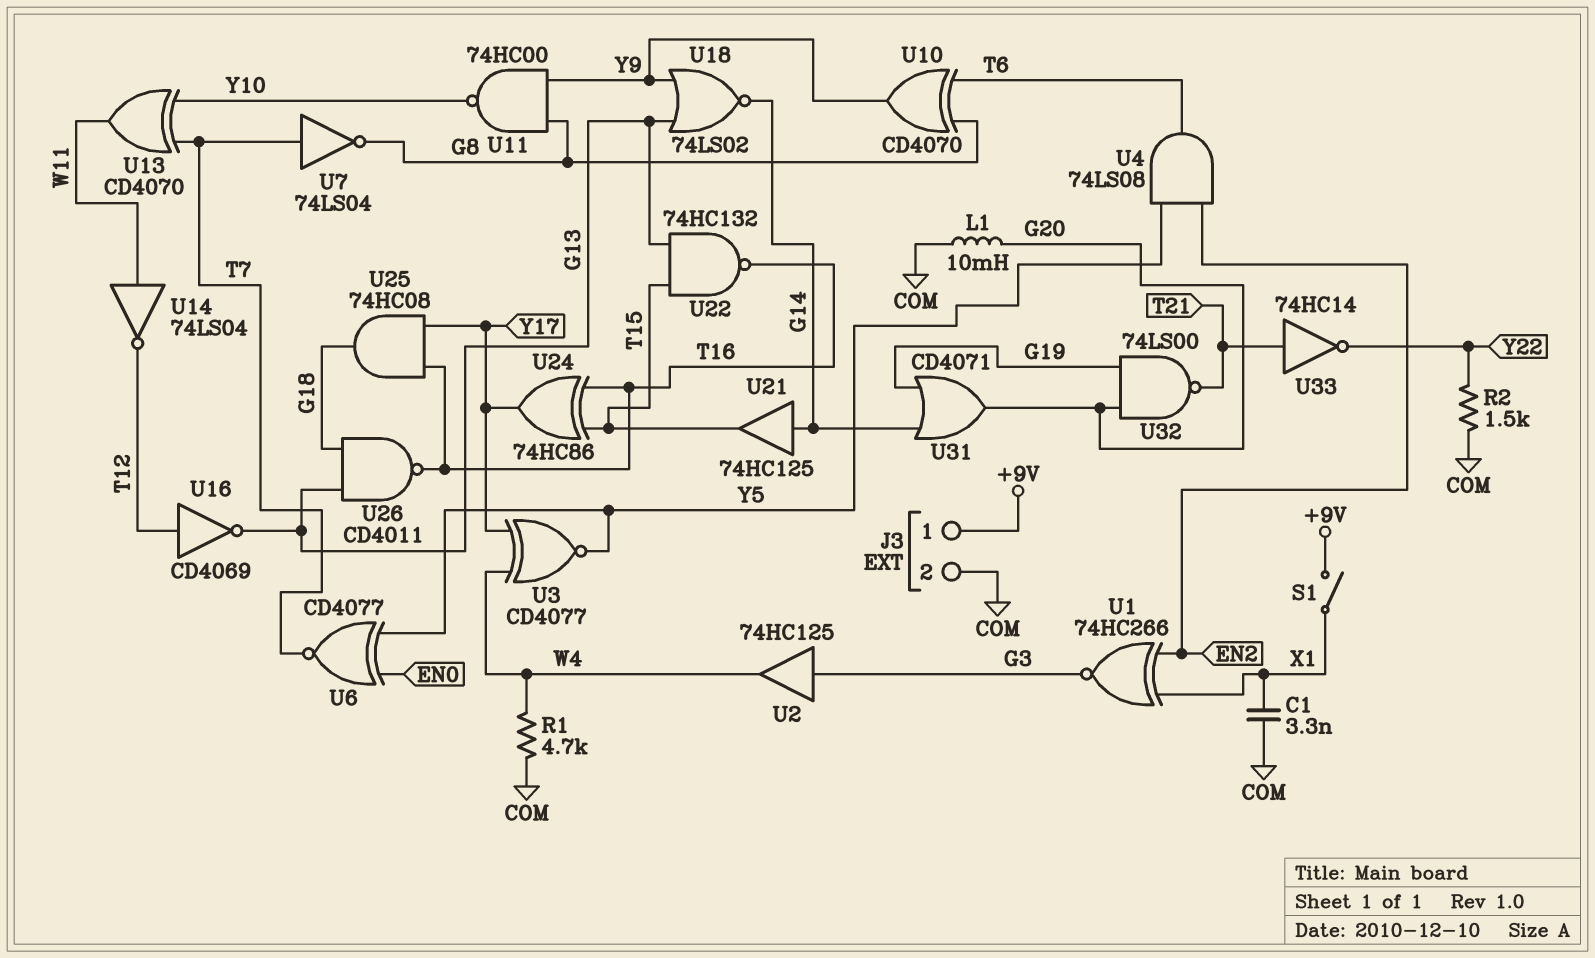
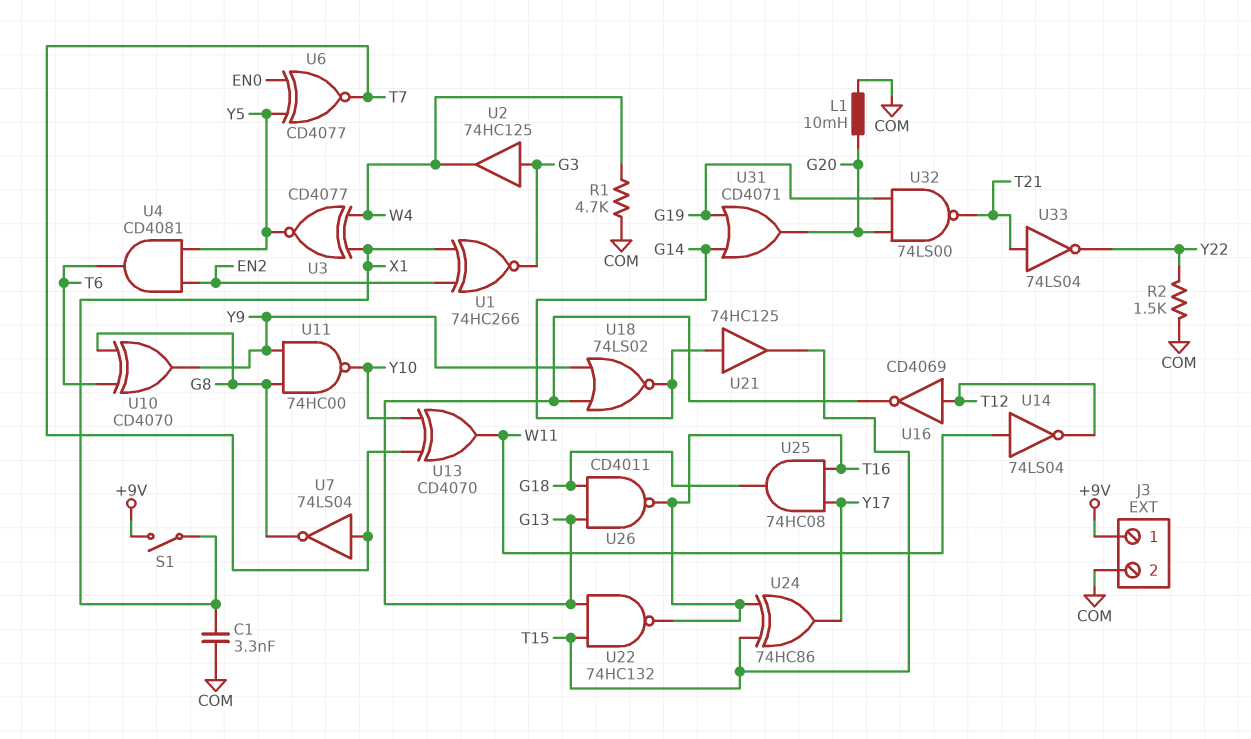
U3: XNOR CD4077 (in W4, in Y17, out Y5) -> XNOR CD4077 (in W4, in X1, out Y5)
U4: AND 74LS08 (in EN2, in Y5, out T6) -> AND CD4081 (in EN2, in Y5, out T6)
U33: NOT 74HC14 (in T21, out Y22) -> NOT 74LS04 (in T21, out Y22)

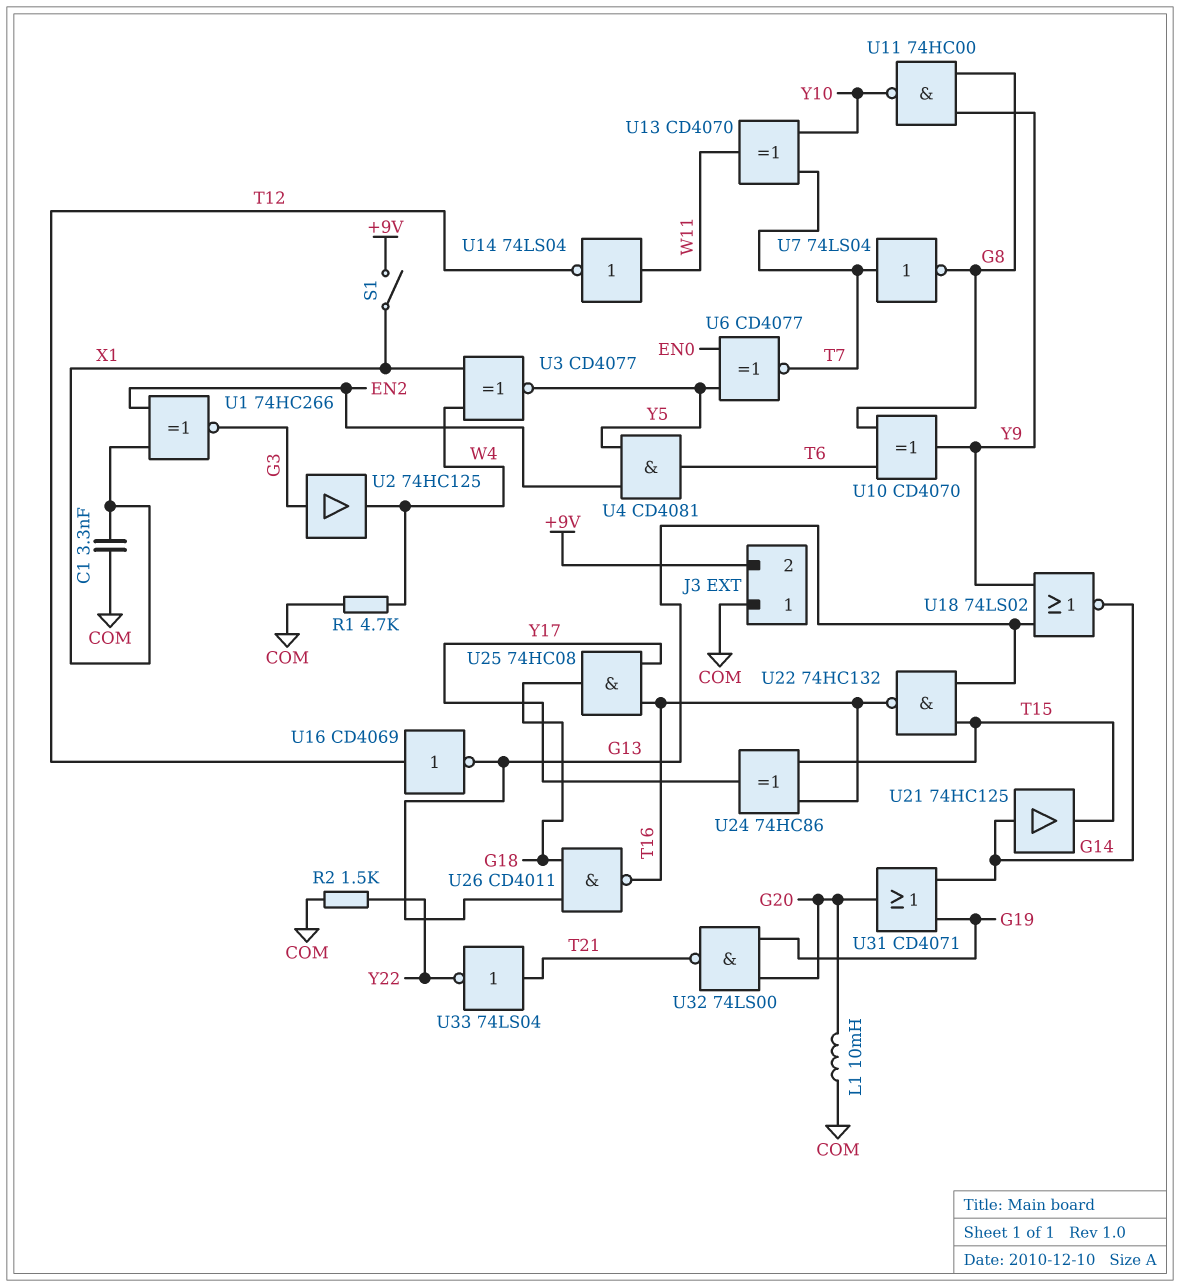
J3 pin 1: +9V -> COM
J3 pin 2: COM -> +9V

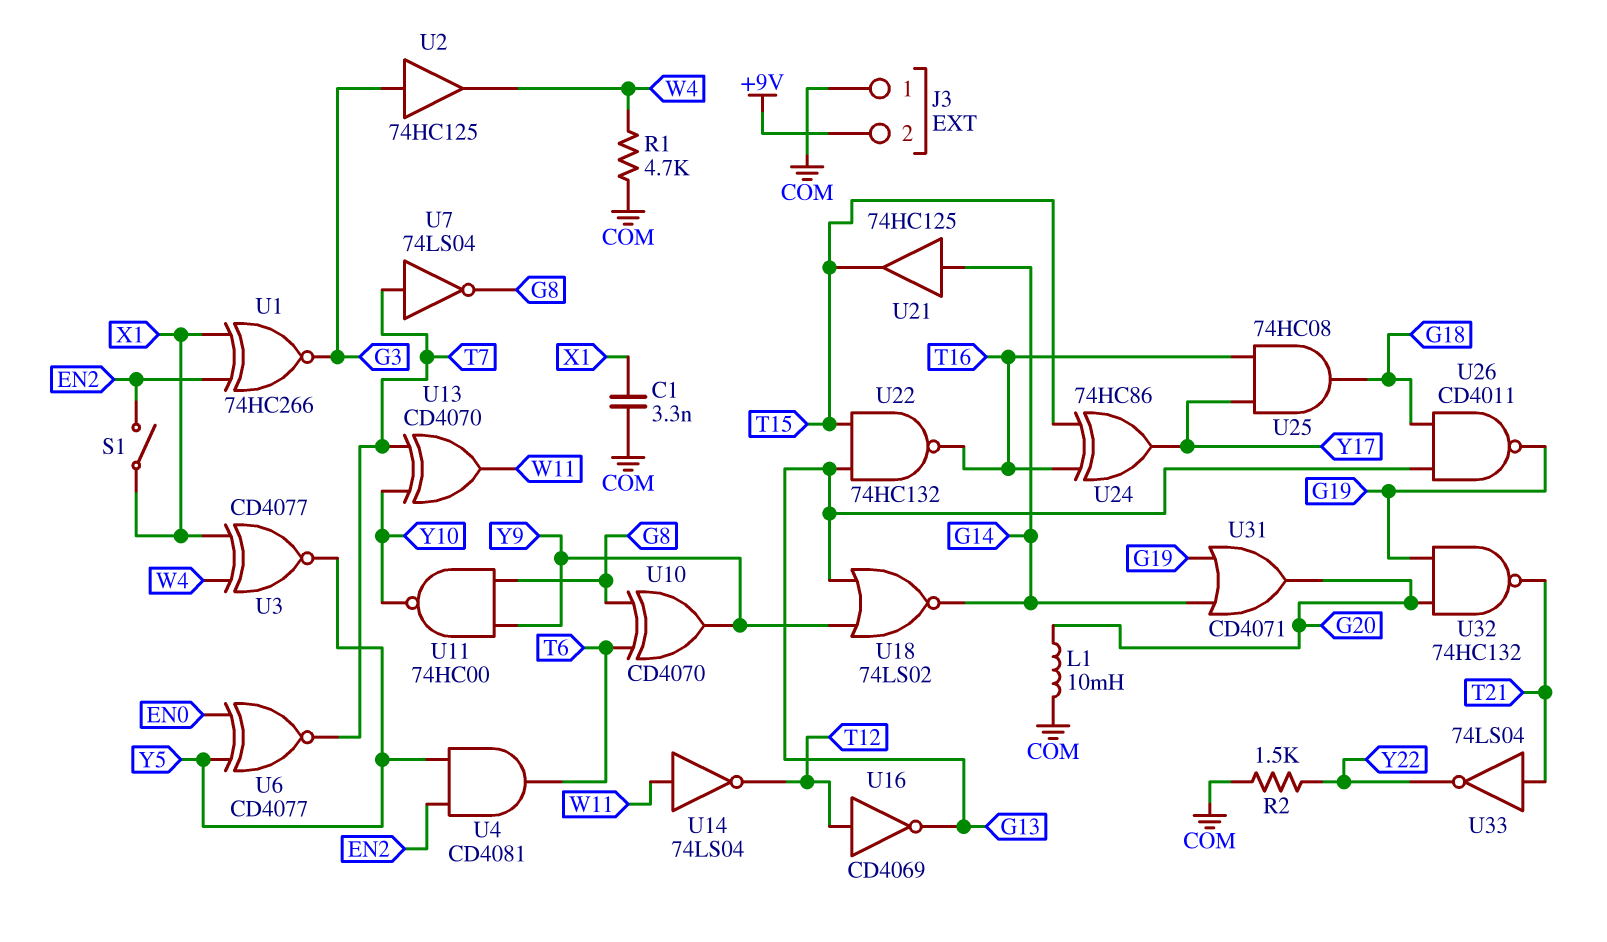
S1: switch (+9V, X1) -> switch (EN2, X1)
U26: NAND CD4011 (in G13, in G18, out T16) -> NAND CD4011 (in G13, in G18, out G19)
U32: NAND 74LS00 (in G19, in G20, out T21) -> NAND 74HC132 (in G19, in G20, out T21)

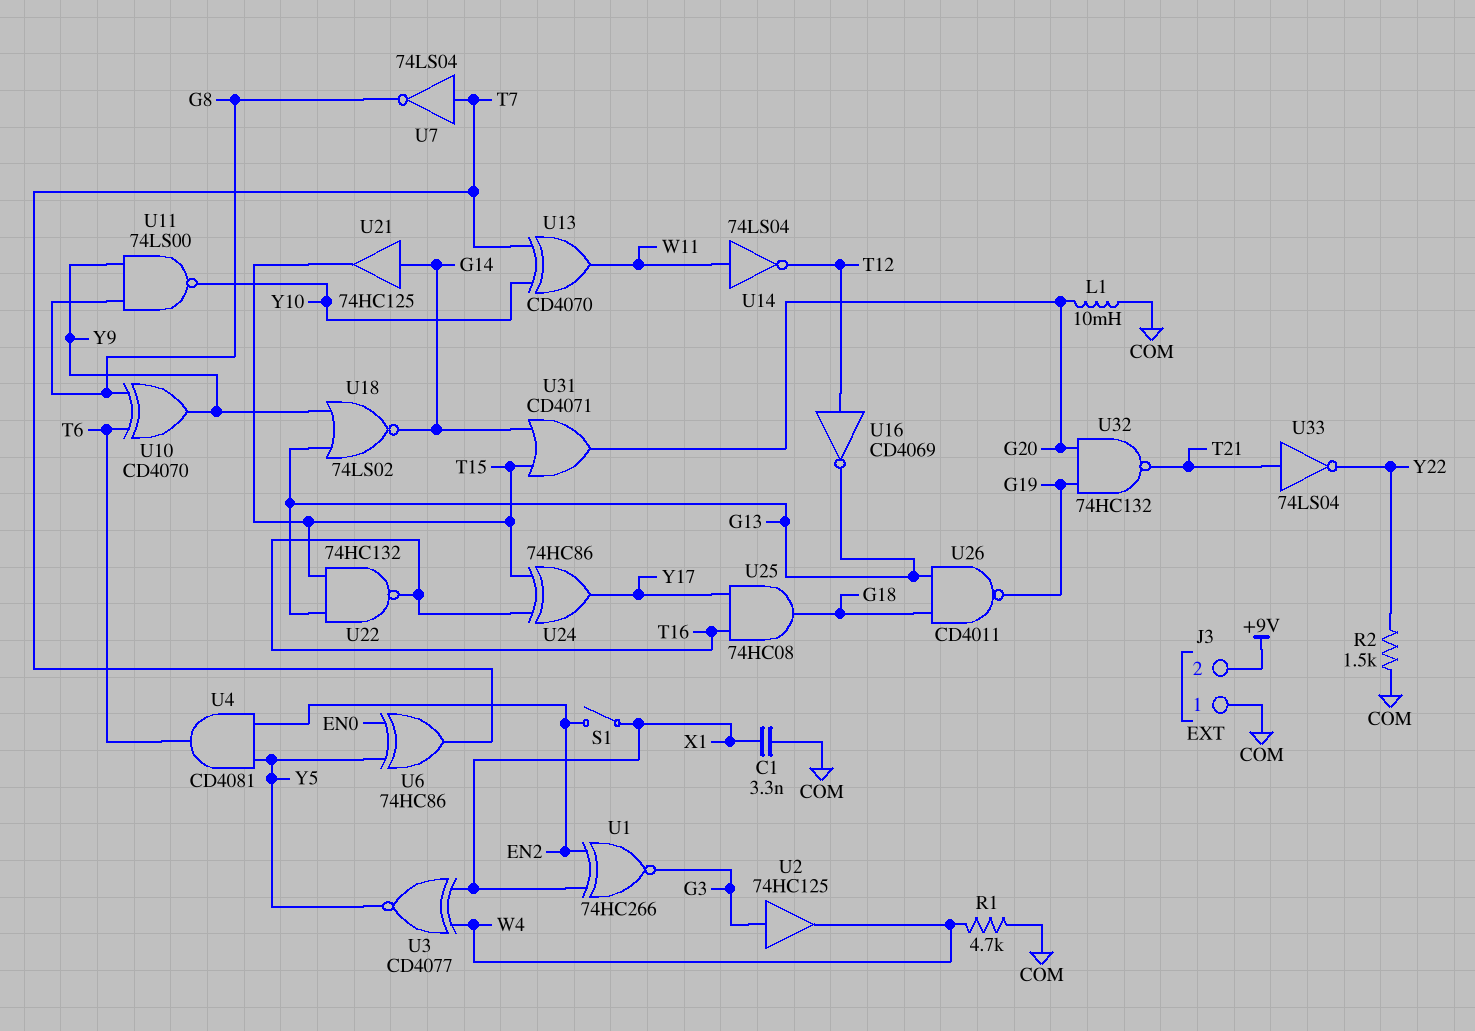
U6: XNOR CD4077 (in EN0, in Y5, out T7) -> XOR 74HC86 (in EN0, in Y5, out T7)
U11: NAND 74HC00 (in G8, in Y9, out Y10) -> NAND 74LS00 (in G8, in Y9, out Y10)
U31: OR CD4071 (in G14, in G19, out G20) -> OR CD4071 (in G14, in T15, out G20)

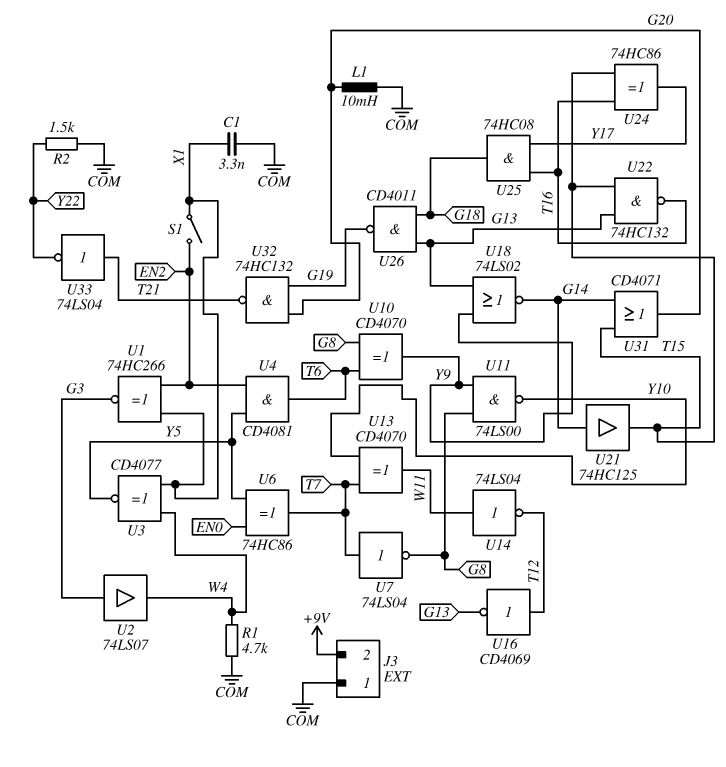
U2: buffer 74HC125 (in G3, out W4) -> buffer 74LS07 (in G3, out W4)

